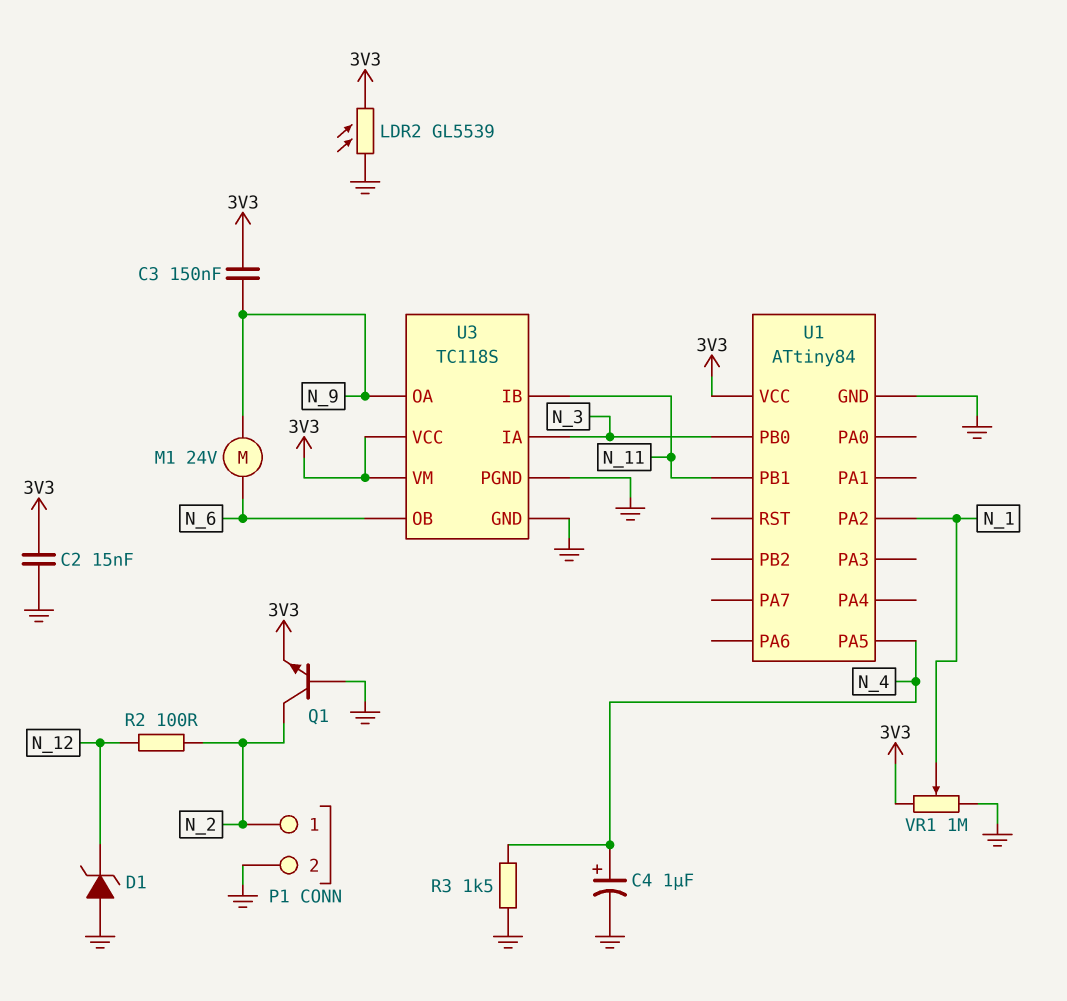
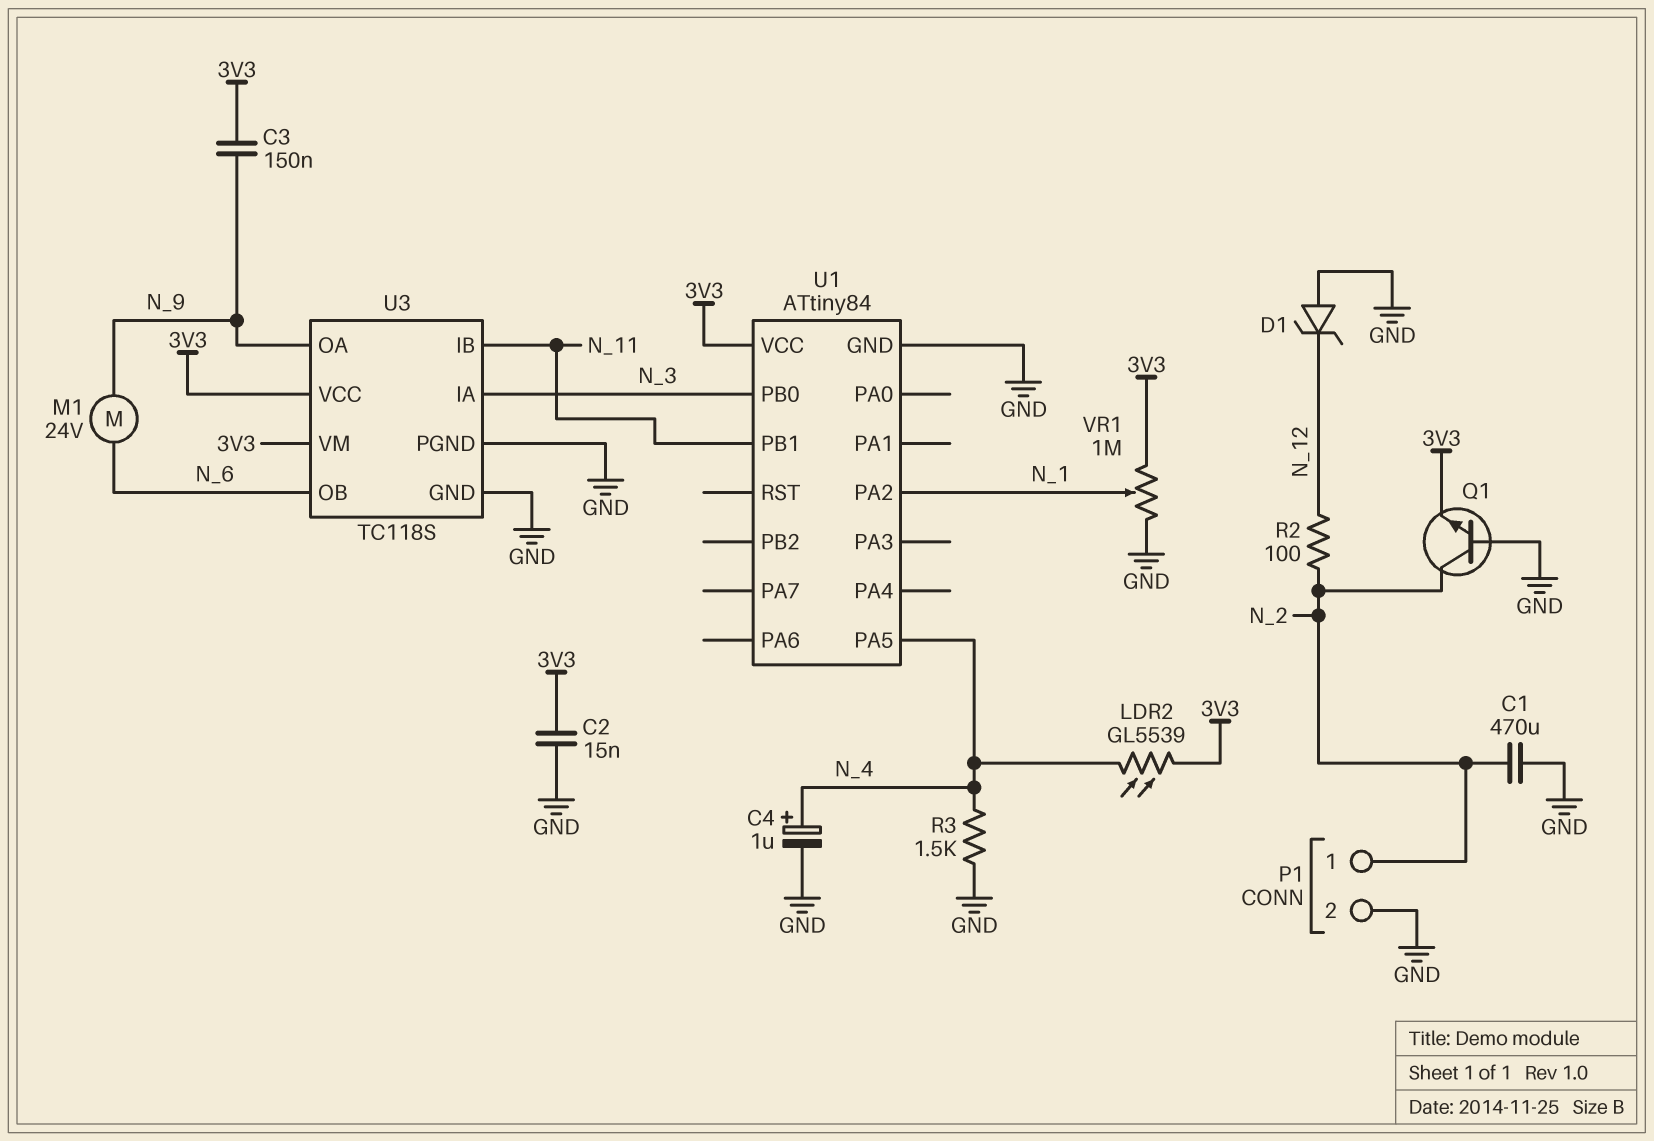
C1: none -> 470uF (GND, N_2)
LDR2: GL5539 (3V3, GND) -> GL5539 (3V3, N_4)

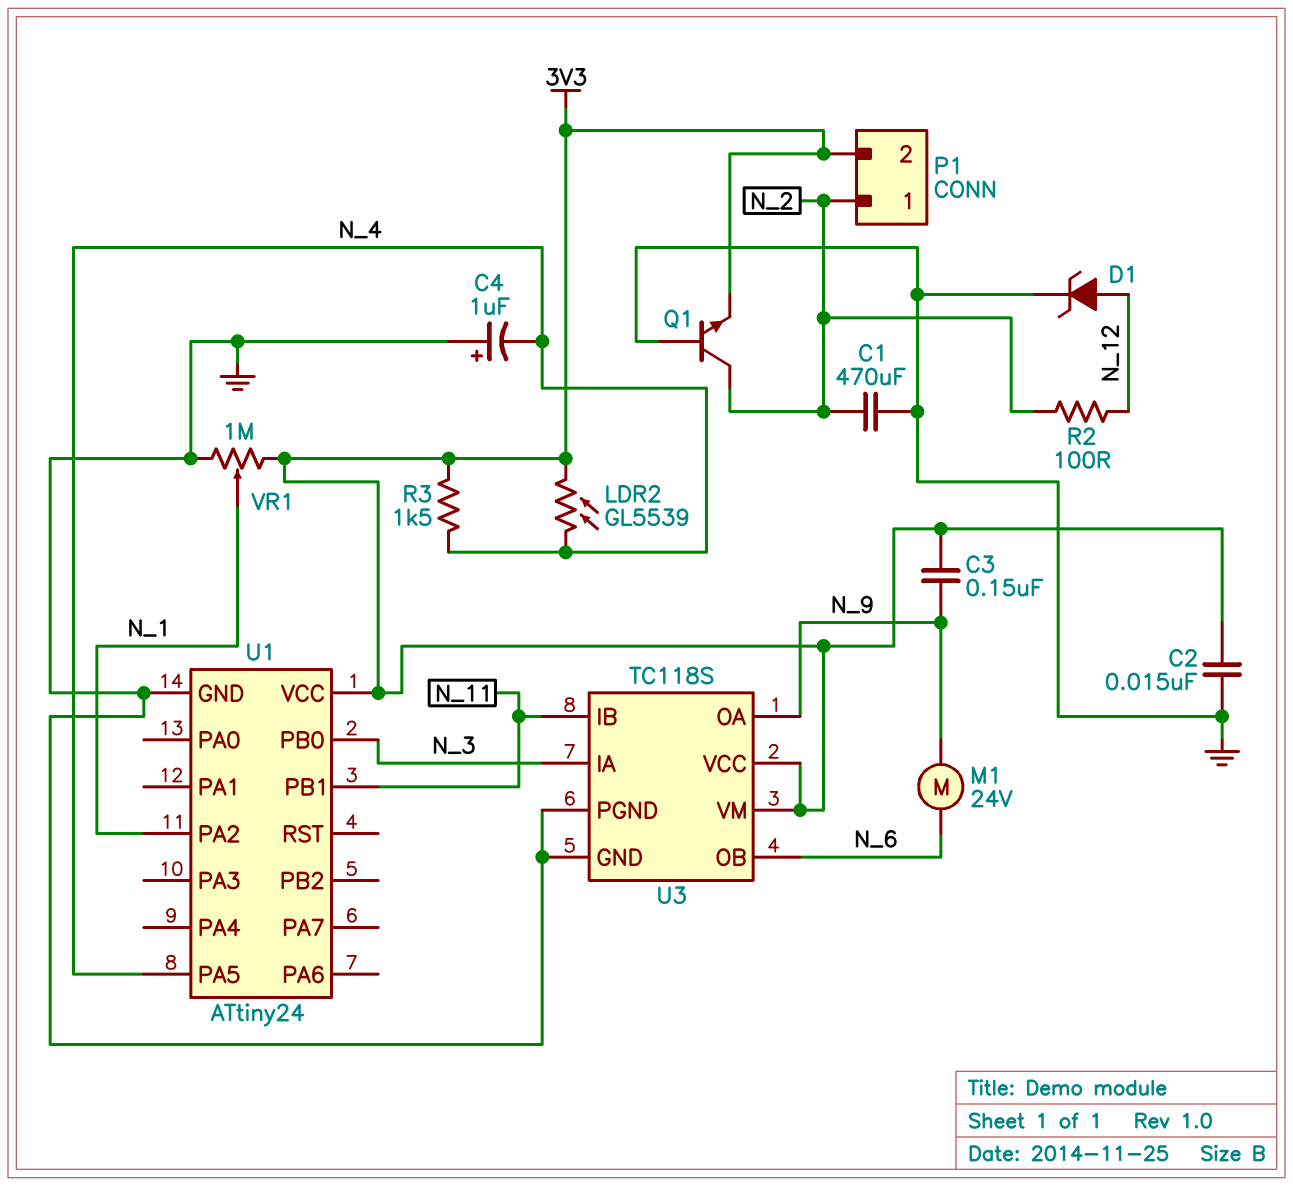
C4: 1uF (plus N_4, minus GND) -> 1uF (plus GND, minus N_4)
D1: zener (A GND, K N_12) -> zener (A N_12, K GND)
P1 pin 2: GND -> 3V3
R3: 1.5k (GND, N_4) -> 1.5k (3V3, N_4)
U1: ATtiny84 -> ATtiny24

